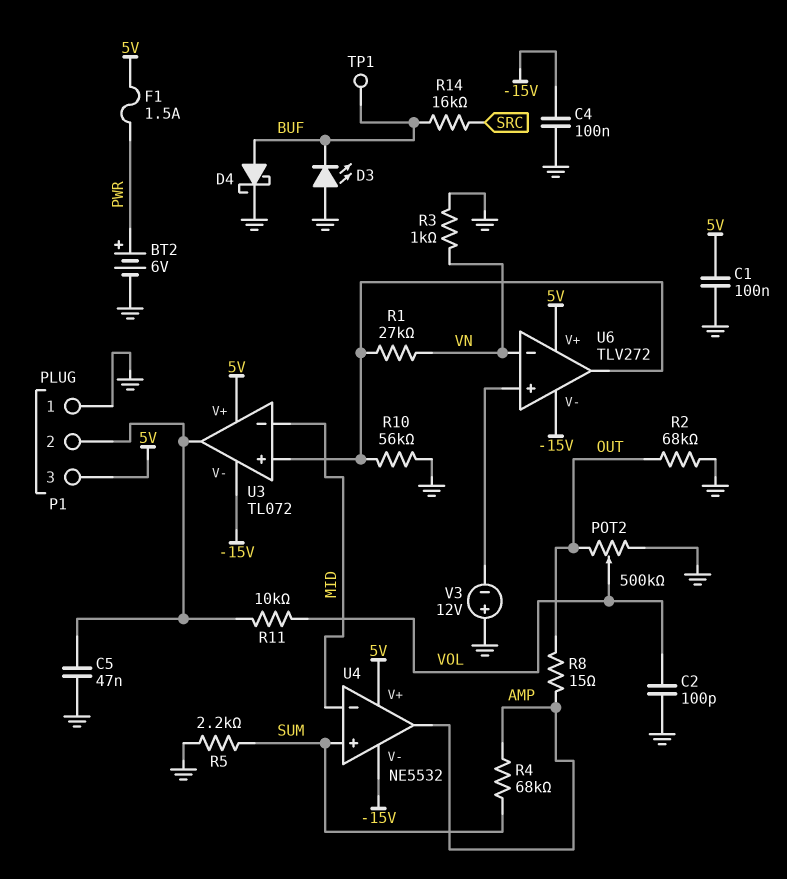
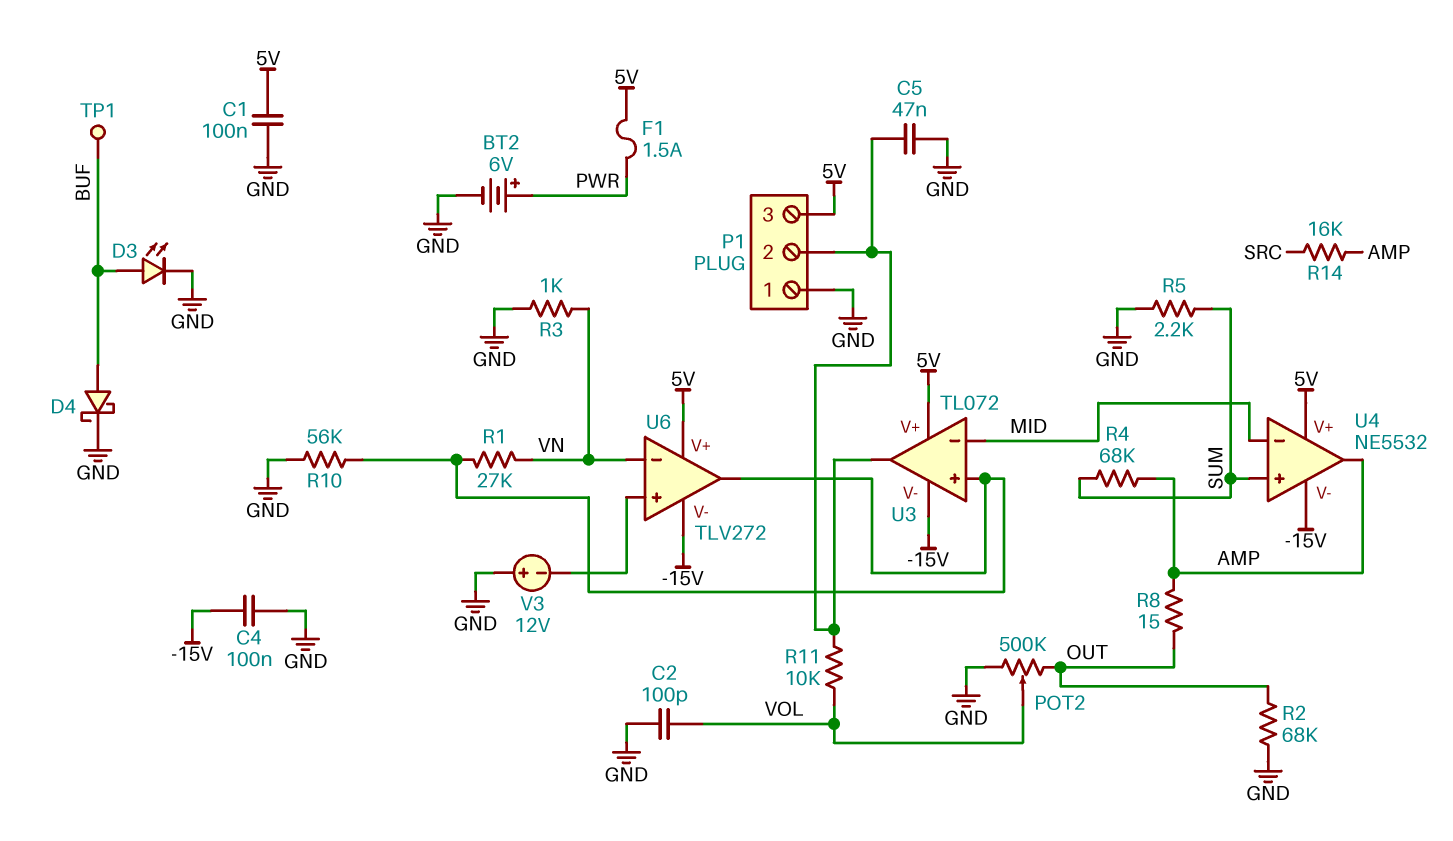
D3: LED (A GND, K BUF) -> LED (A BUF, K GND)
R14: 16k (BUF, SRC) -> 16k (AMP, SRC)

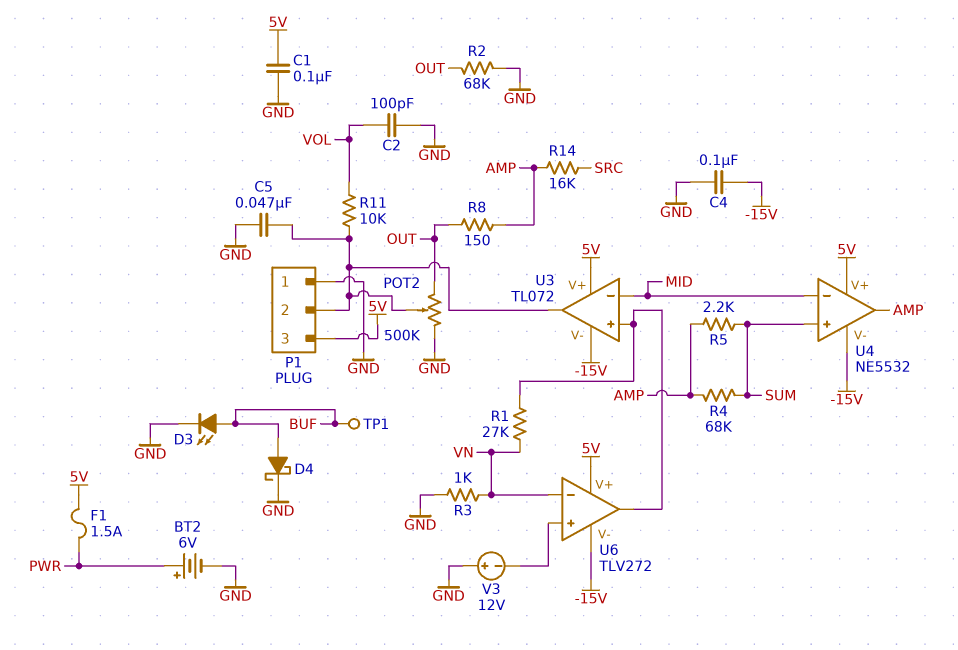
POT2: 500k (GND, OUT, wiper VOL) -> 500k (GND, OUT, wiper P1/2)
R5: 2.2k (GND, SUM) -> 2.2k (AMP, SUM)
R8: 15 (AMP, OUT) -> 150 (AMP, OUT)
R10: 56k (GND, U3/in+) -> none

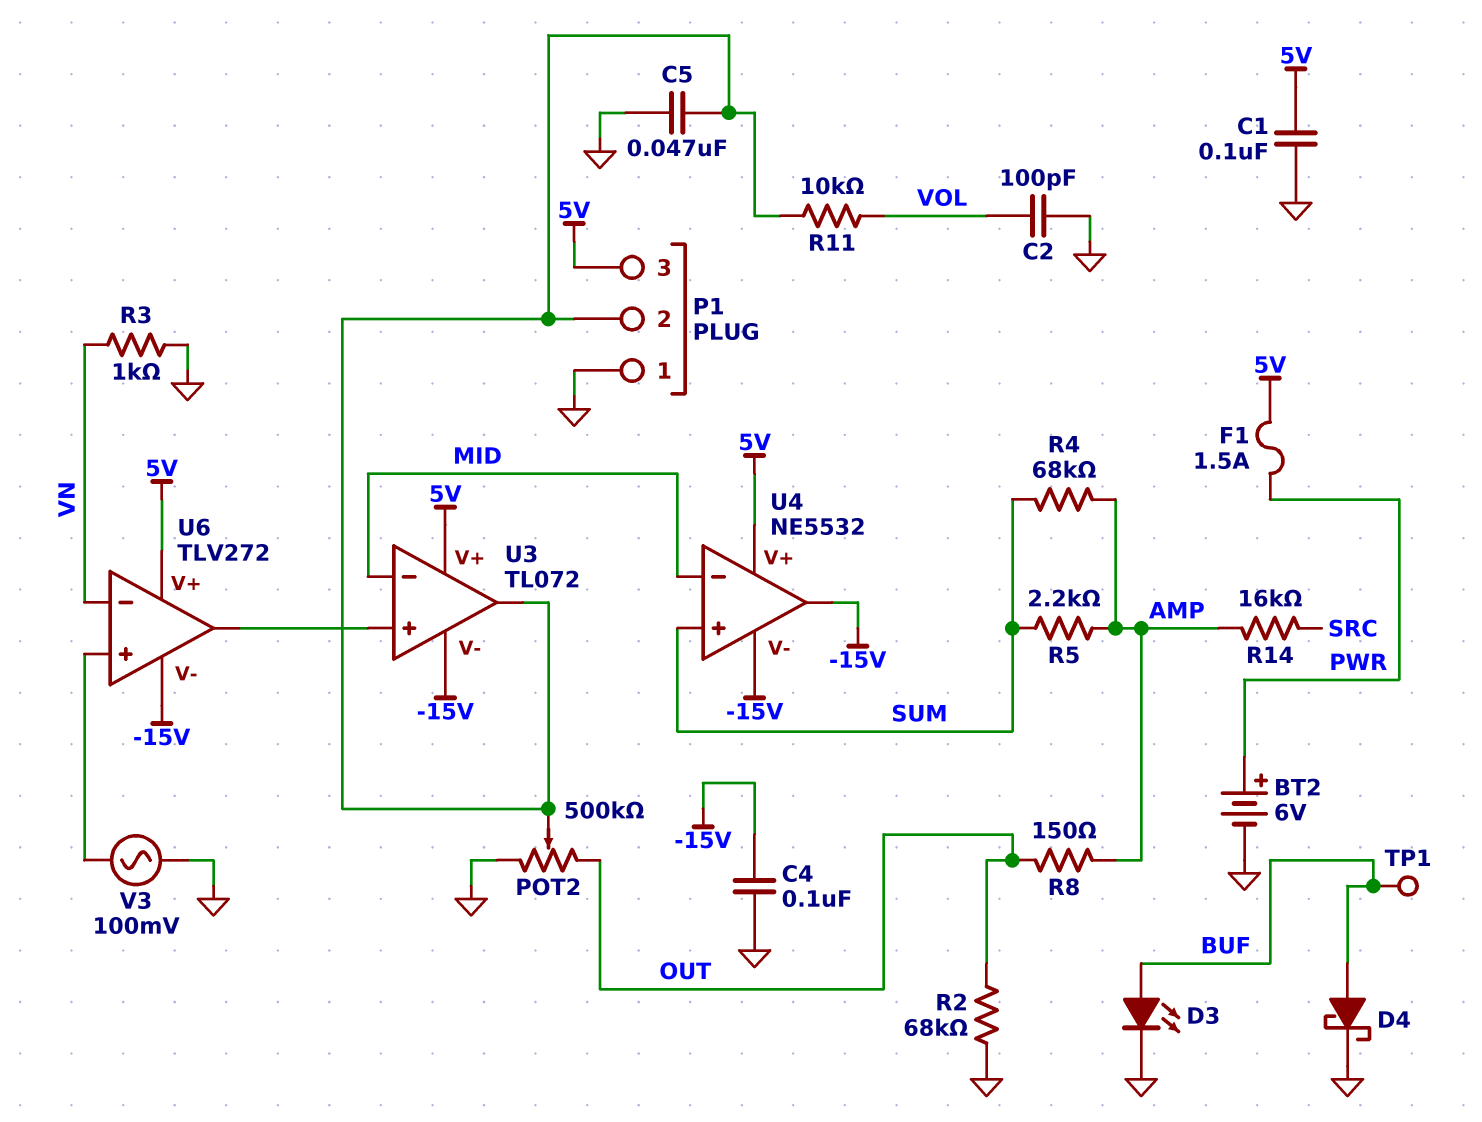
R1: 27k (U3/in+, VN) -> none
U4 pin out: AMP -> -15V
V3: 12V (plus GND, minus U6/in+) -> AC 100mV (GND, U6/in+)

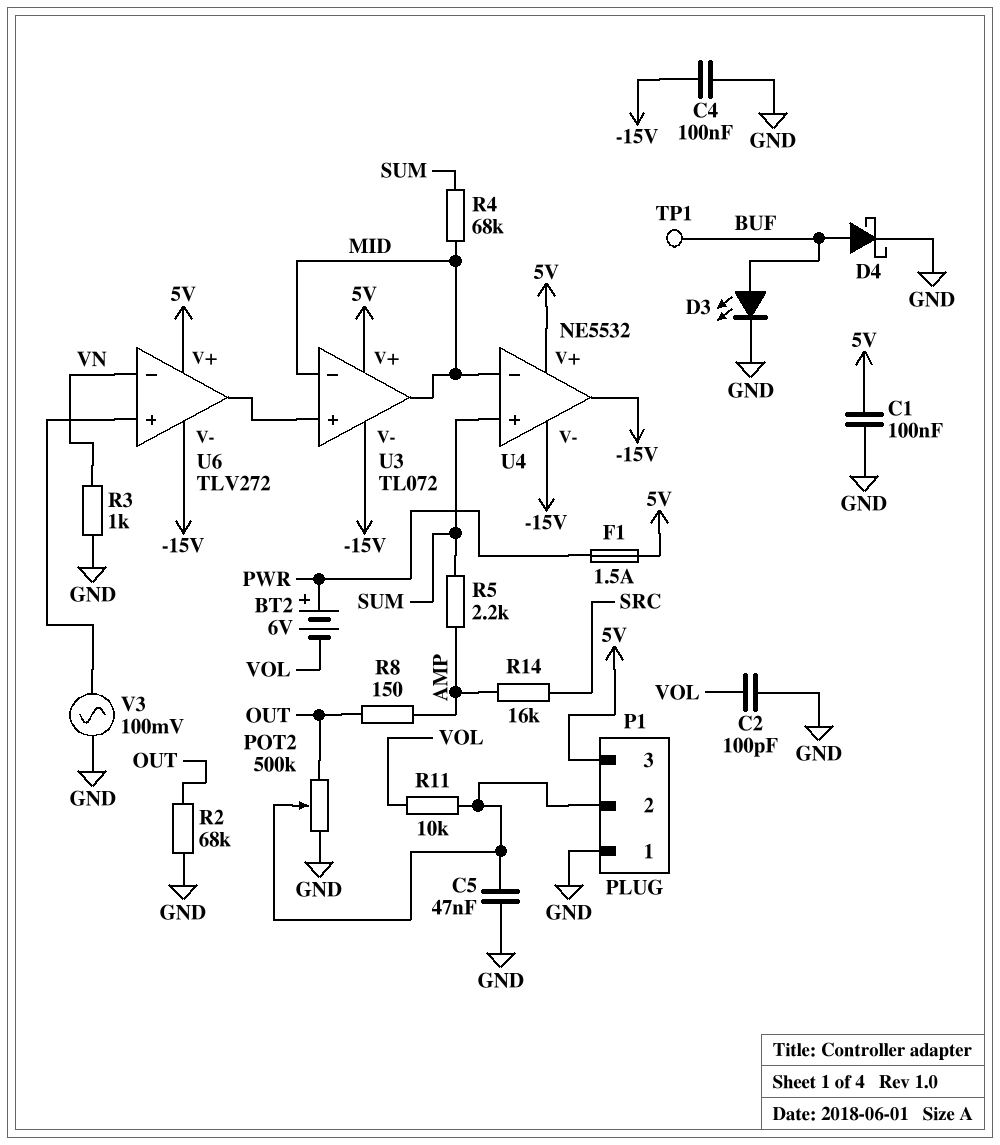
BT2: 6V (plus PWR, minus GND) -> 6V (plus PWR, minus VOL)
R4: 68k (AMP, SUM) -> 68k (MID, SUM)
U3 pin out: P1/2 -> MID

